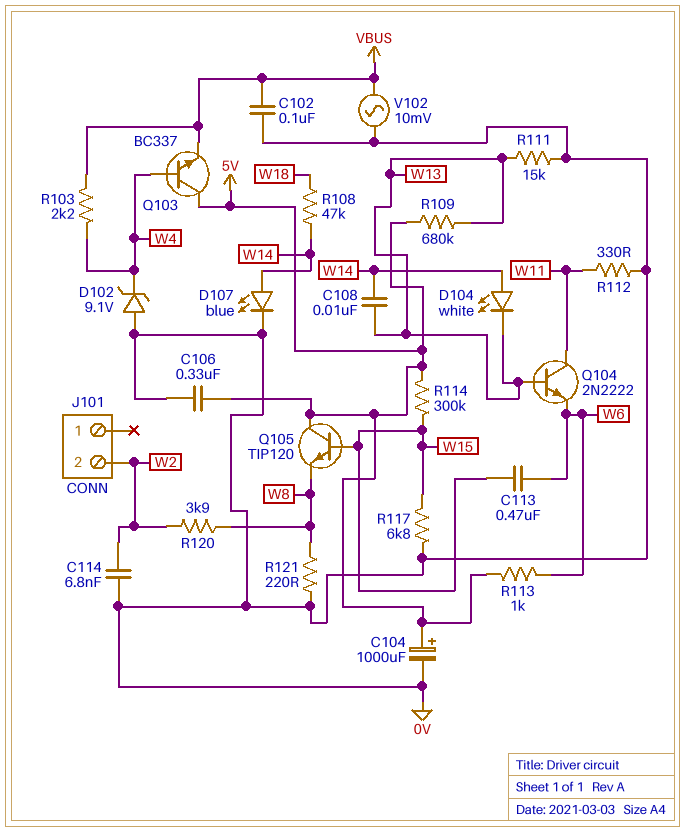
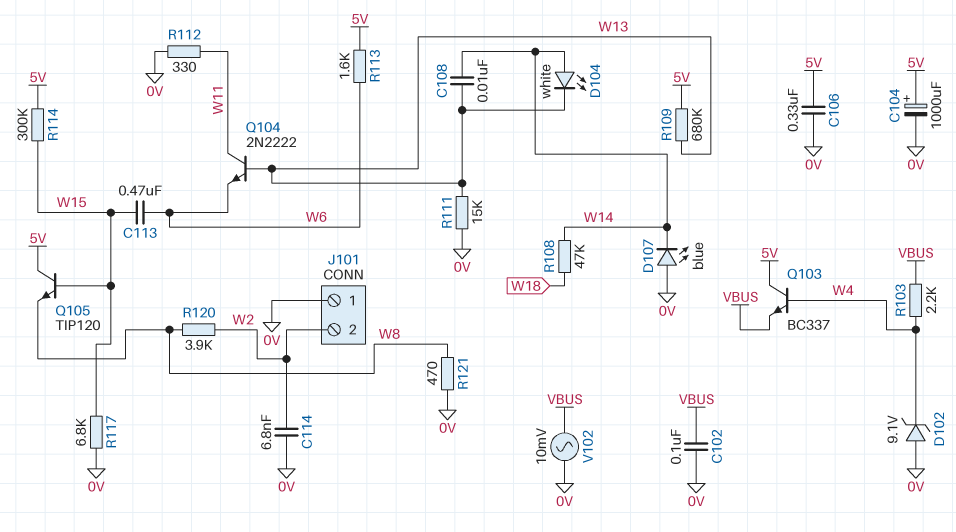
D107: LED blue (A W14, K 0V) -> LED blue (A 0V, K W14)
J101 pin 1: none -> 0V
R113: 1k (5V, W6) -> 1.6k (5V, W6)
R121: 220 (0V, W8) -> 470 (0V, W8)

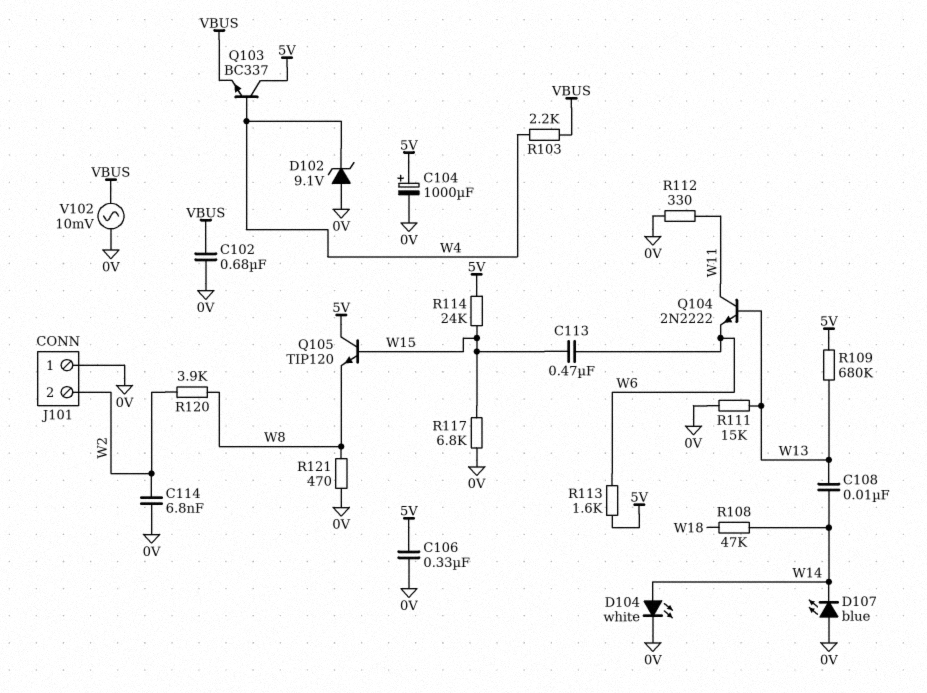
C102: 100nF (0V, VBUS) -> 680nF (0V, VBUS)
D104: LED white (A W14, K W13) -> LED white (A W14, K 0V)
R114: 300k (5V, W15) -> 24k (5V, W15)

